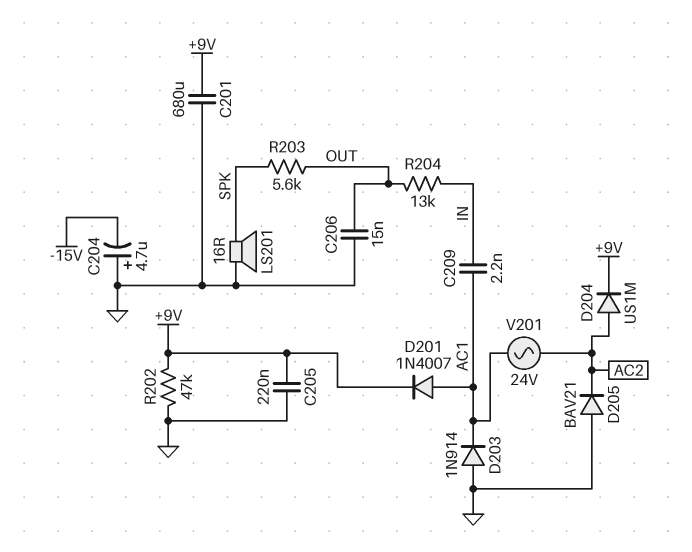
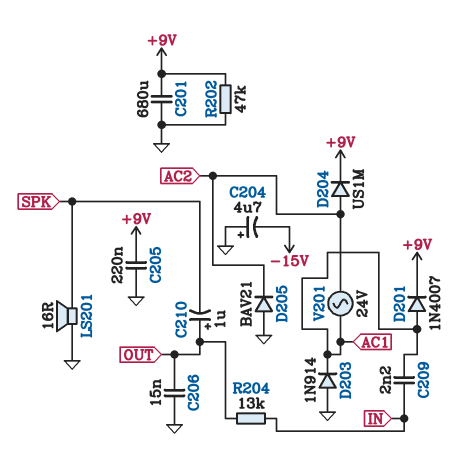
C210: none -> 1uF (plus OUT, minus SPK)
R203: 5.6k (OUT, SPK) -> none

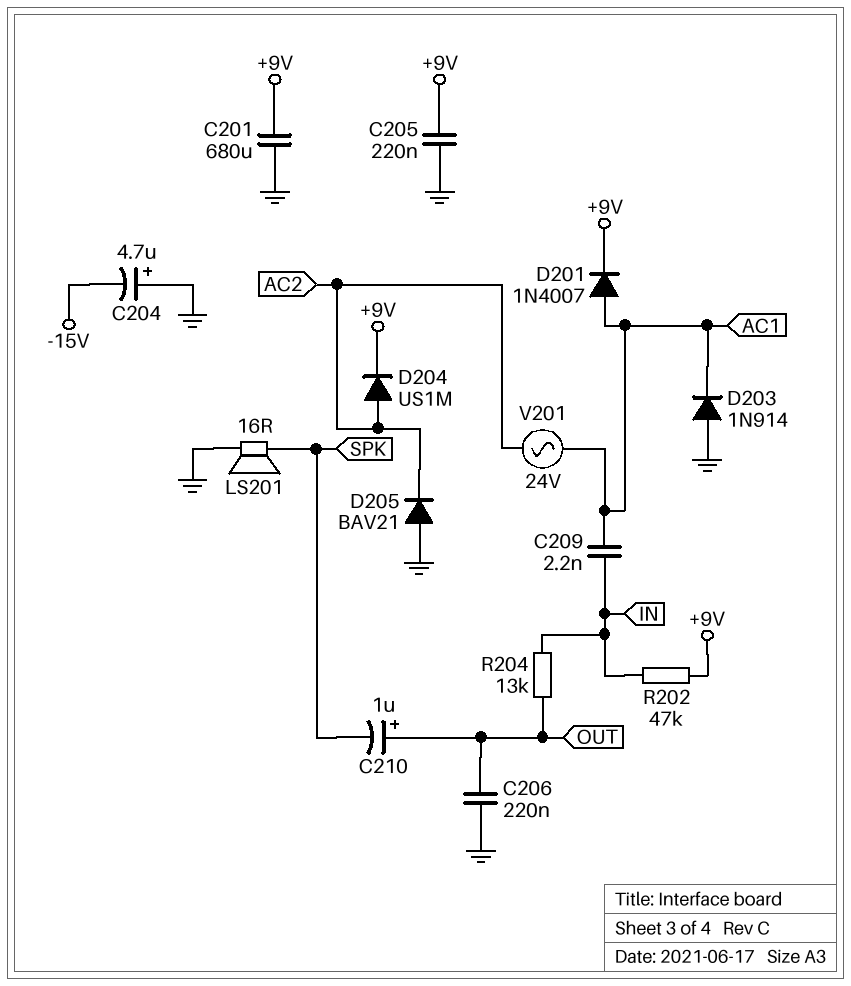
C206: 15nF (GND, OUT) -> 220nF (GND, OUT)
R202: 47k (+9V, GND) -> 47k (+9V, IN)

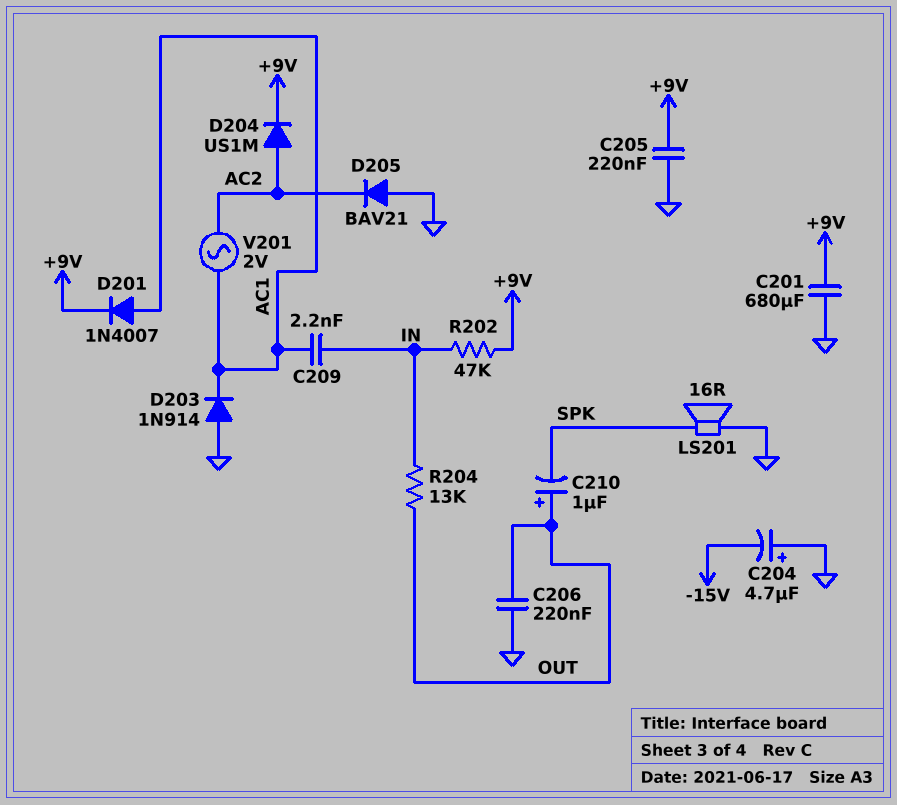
V201: AC 24V (AC1, AC2) -> AC 2V (AC1, AC2)

